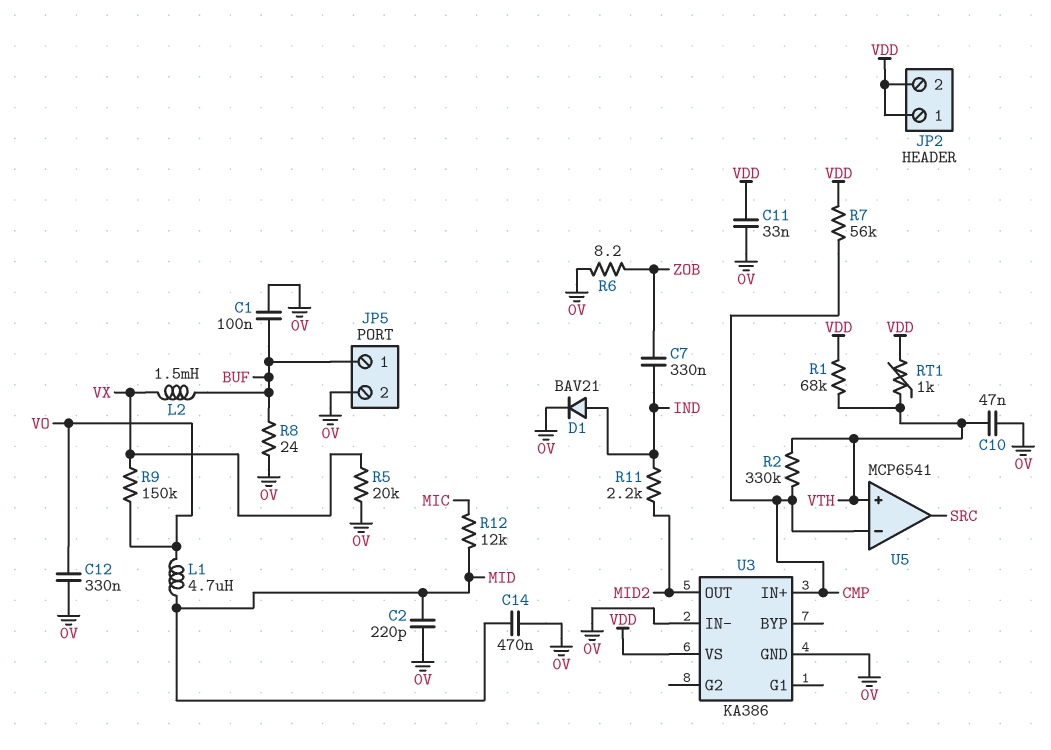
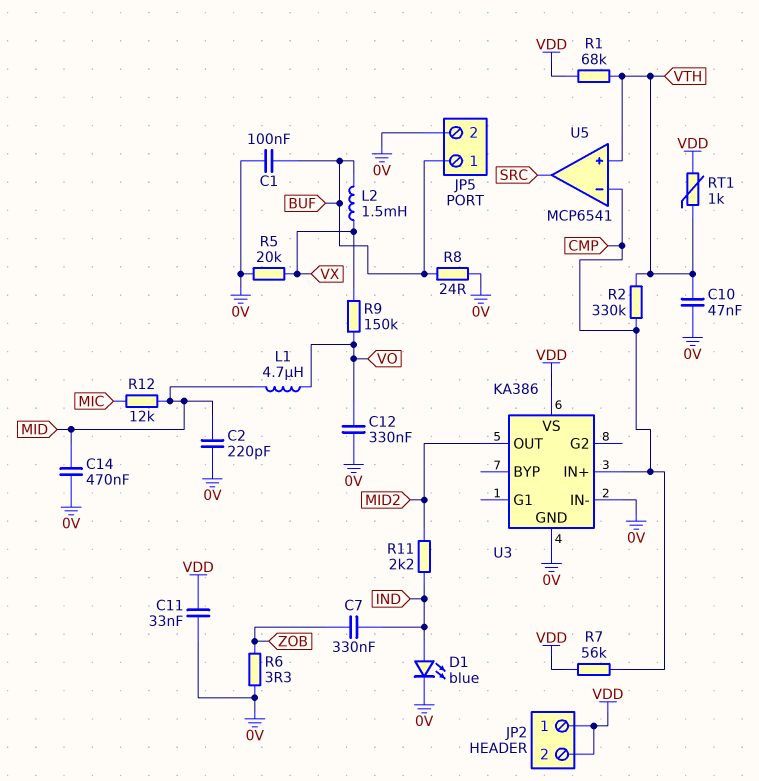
D1: diode BAV21 (A IND, K 0V) -> LED blue (A IND, K 0V)
R6: 8.2 (0V, ZOB) -> 3.3 (0V, ZOB)

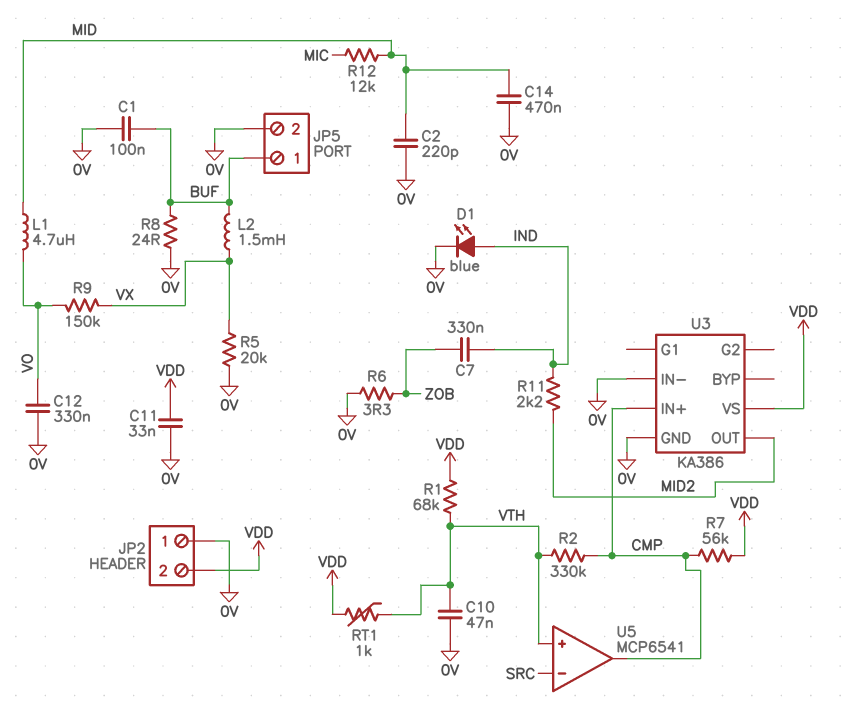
JP2 pin 1: VDD -> 0V
U5 pin in-: CMP -> SRC
U5 pin out: SRC -> CMP

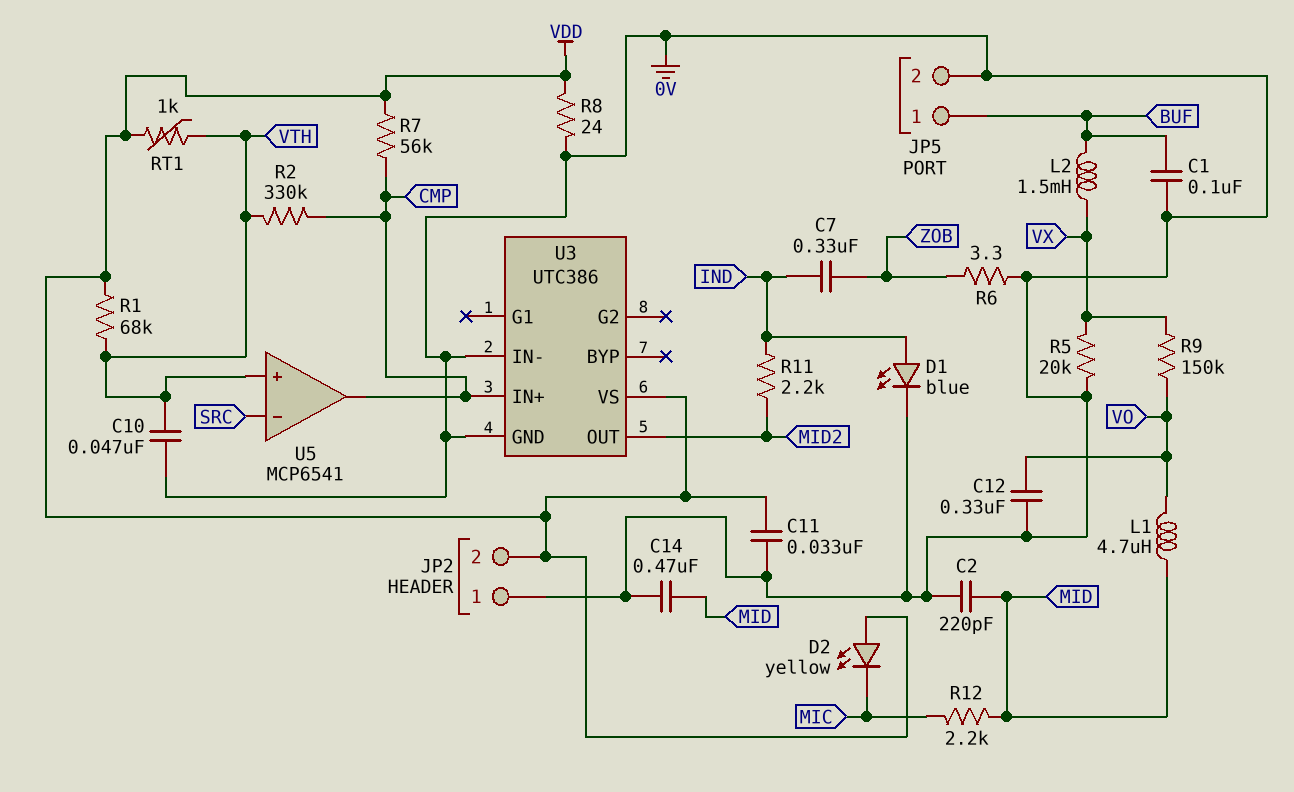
D2: none -> LED yellow (A VDD, K MIC)
R8: 24 (0V, BUF) -> 24 (0V, VDD)
R12: 12k (MIC, MID) -> 2.2k (MIC, MID)
U3: KA386 -> UTC386

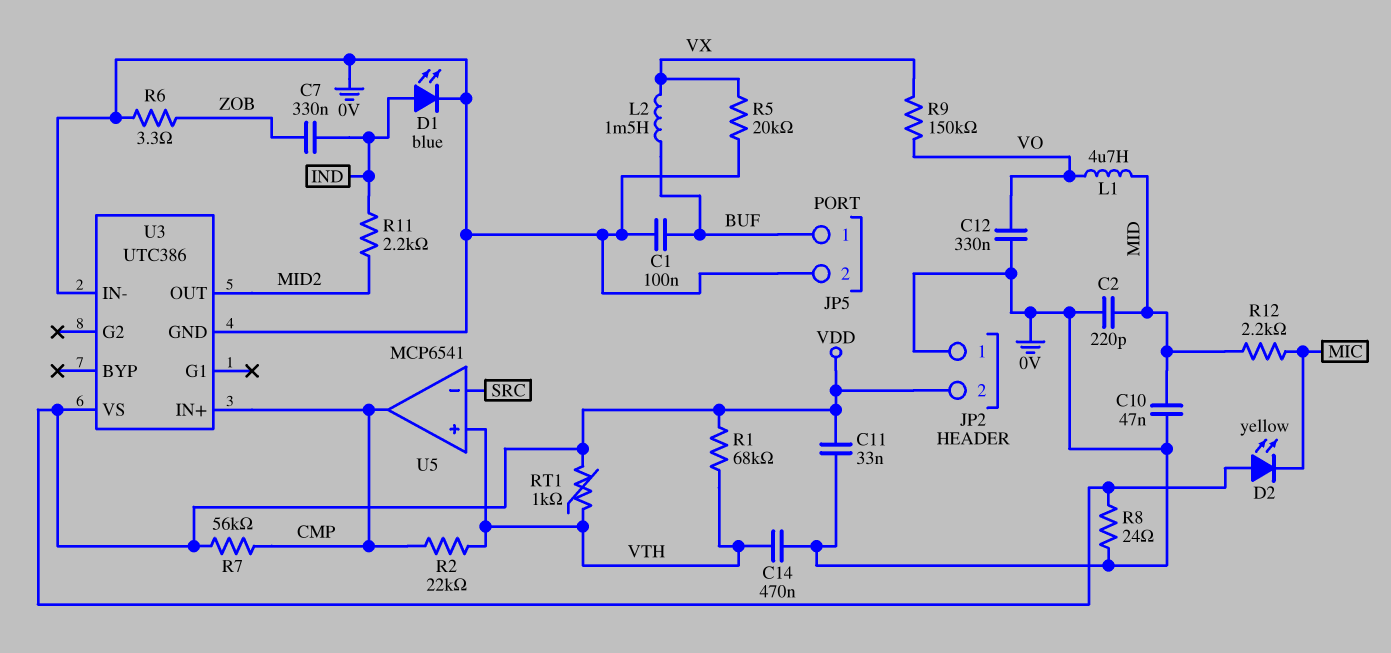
C10: 47nF (0V, VTH) -> 47nF (0V, MID)
C14: 470nF (0V, MID) -> 470nF (0V, VTH)
R2: 330k (CMP, VTH) -> 22k (CMP, VTH)

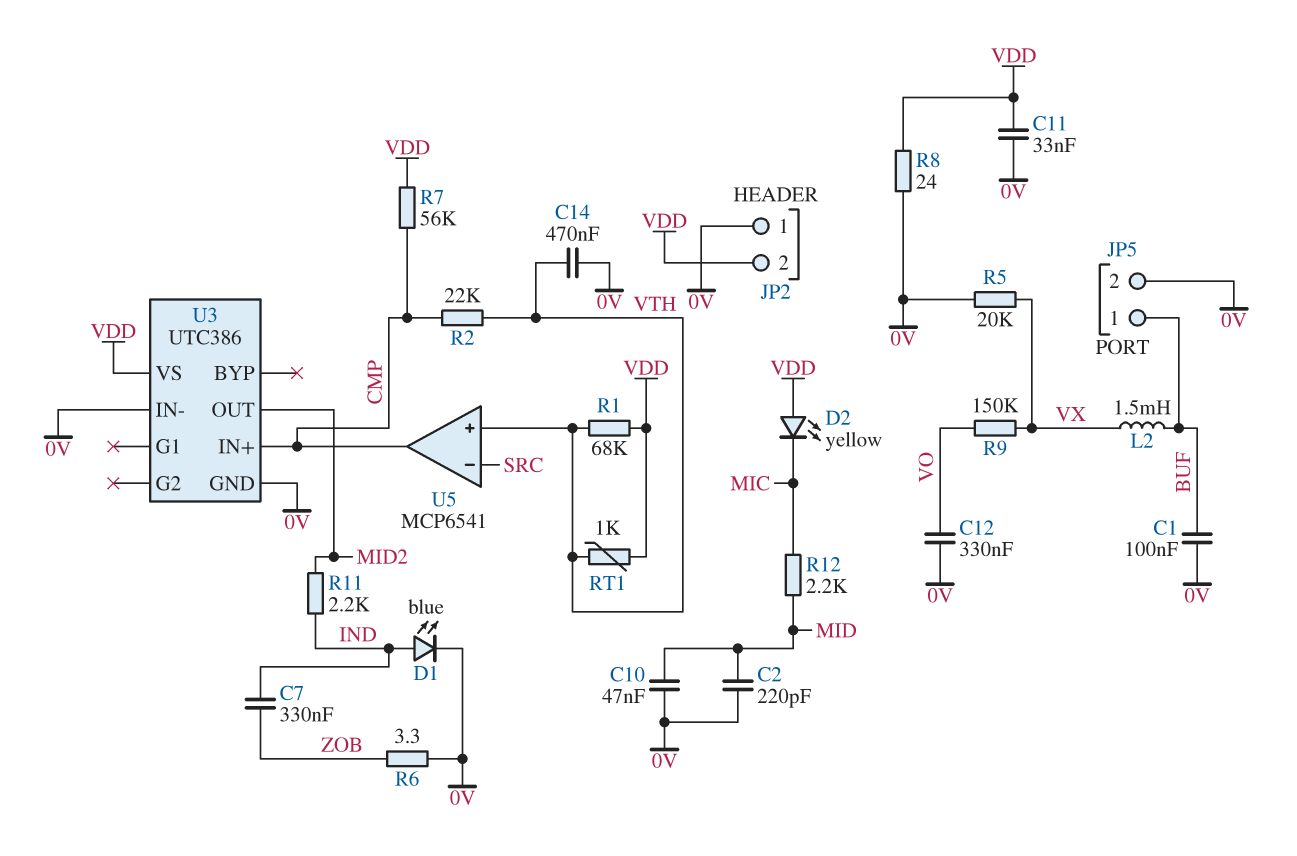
L1: 4.7uH (MID, VO) -> none

